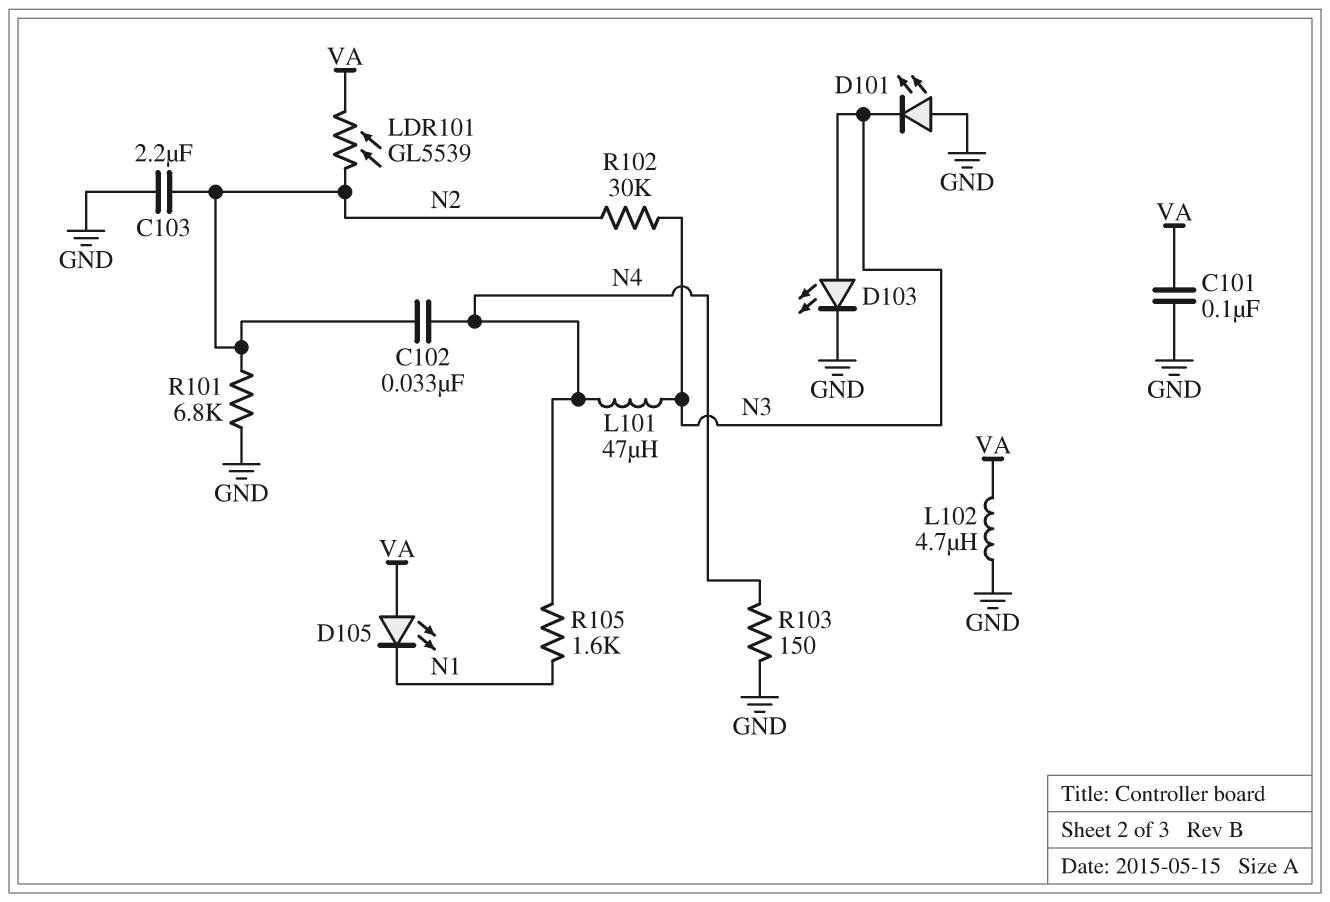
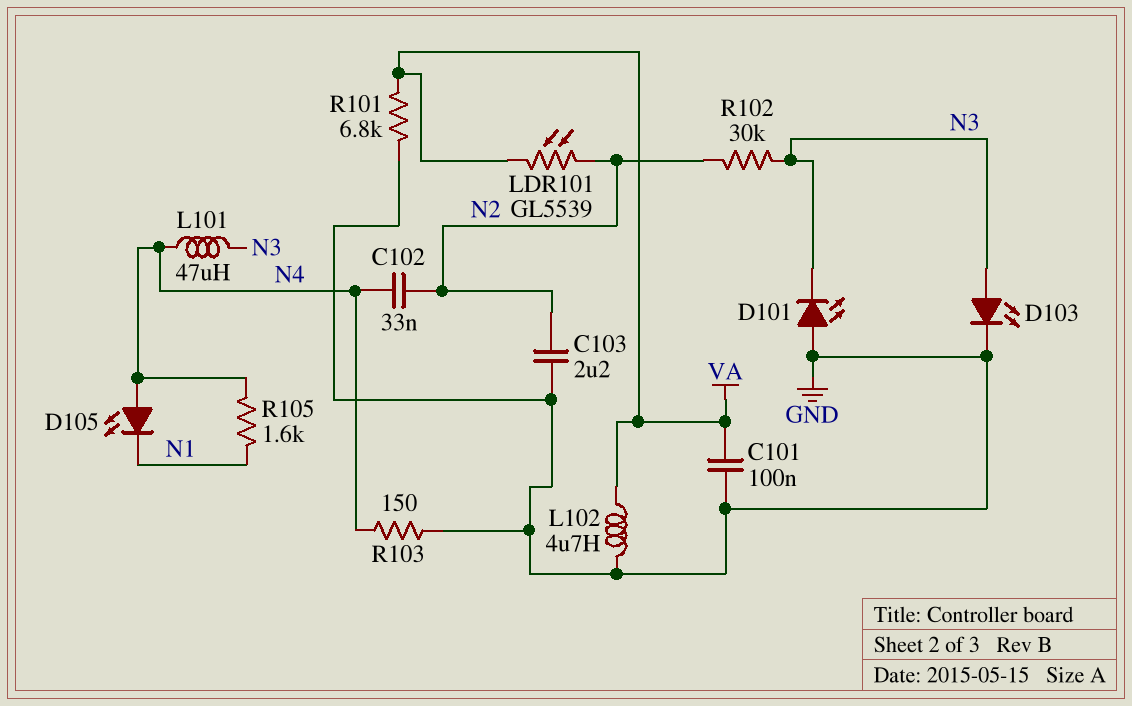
D105: LED (A VA, K N1) -> LED (A N4, K N1)
R101: 6.8k (GND, N2) -> 6.8k (GND, VA)

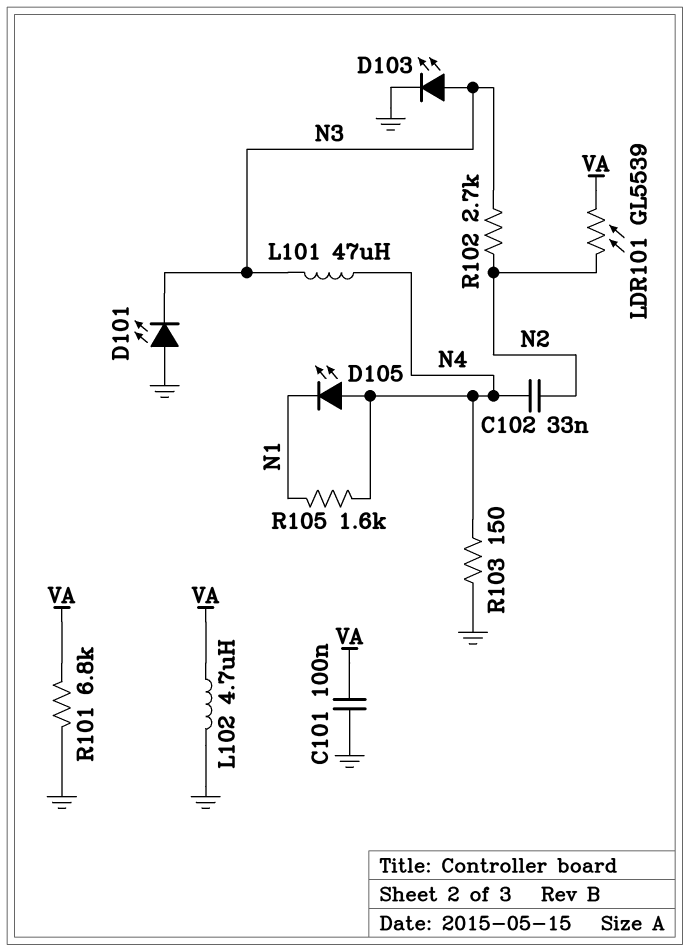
C103: 2.2uF (GND, N2) -> none
R102: 30k (N2, N3) -> 2.7k (N2, N3)

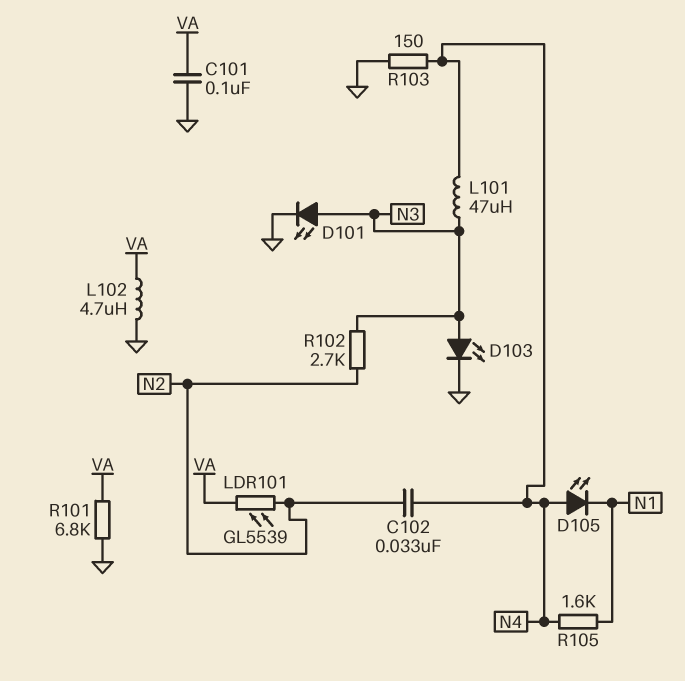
D101: LED (A GND, K N3) -> LED (A N3, K GND)

